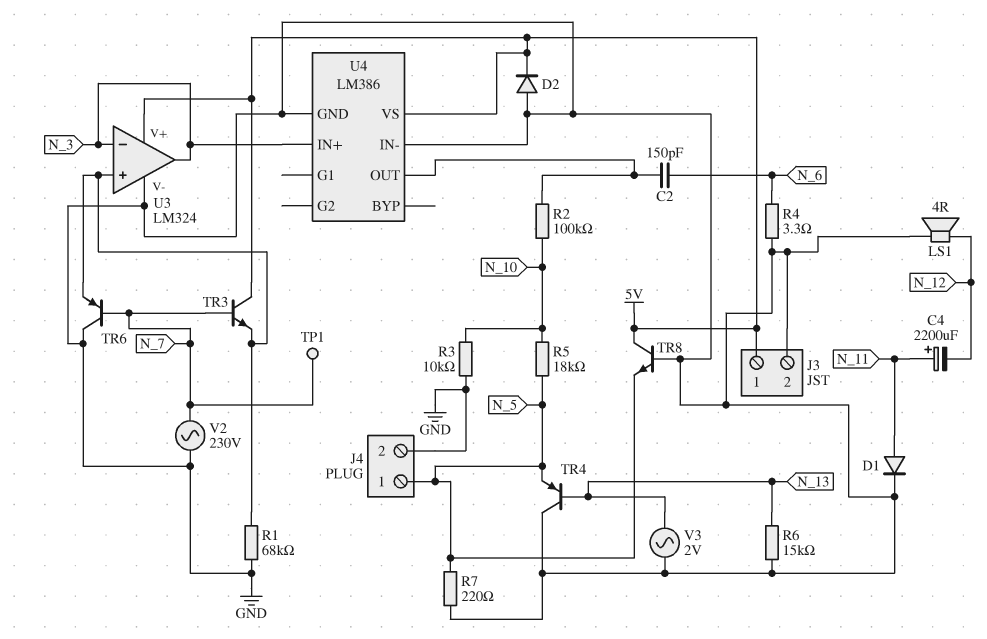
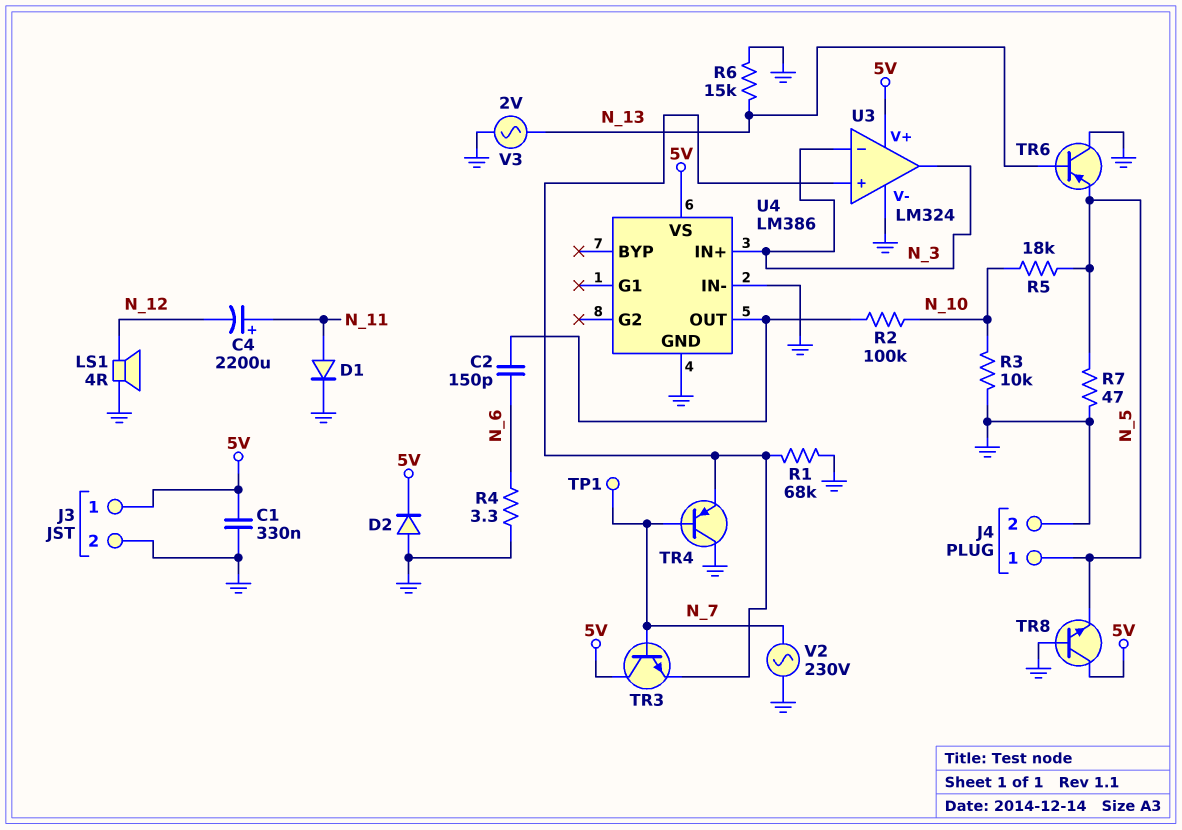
C1: none -> 330nF (5V, GND)
R7: 220 (GND, N_5) -> 47 (GND, N_5)
TR4: PNP (B N_13, C GND, E N_5) -> PNP (B N_7, C GND, E U3/in+)
TR6: PNP (B N_7, C GND, E U3/in+) -> PNP (B N_13, C GND, E N_5)

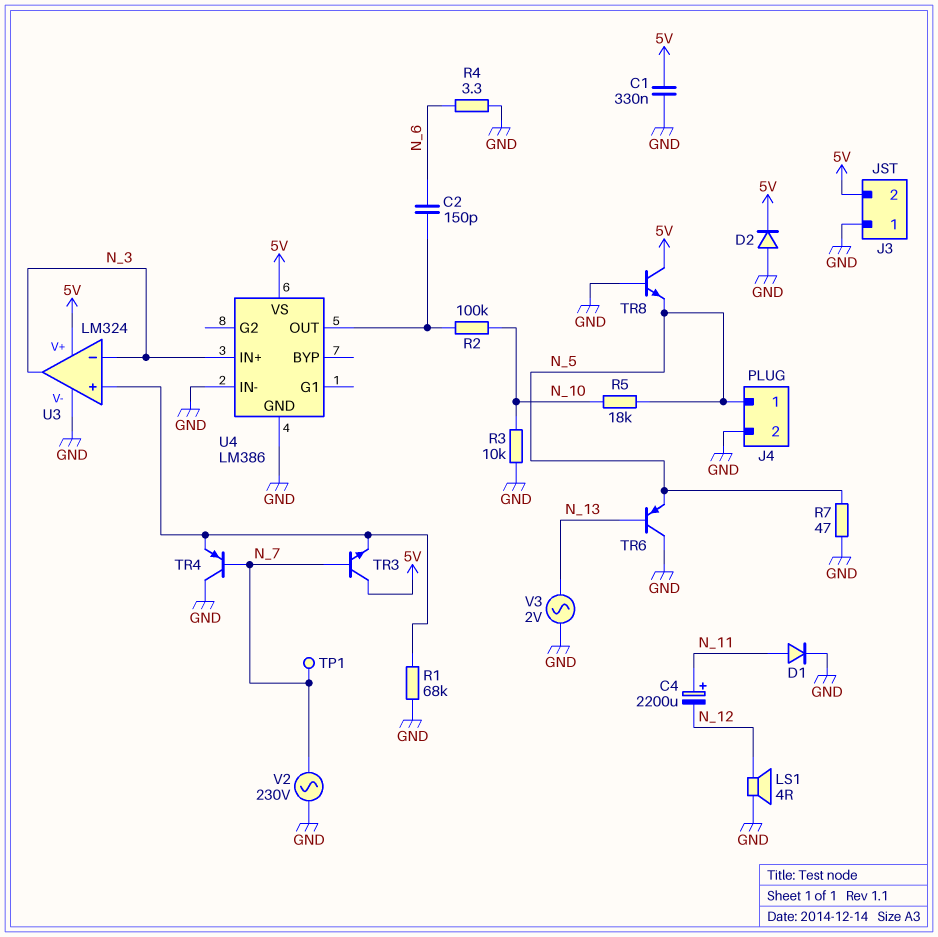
J3 pin 1: 5V -> GND
J3 pin 2: GND -> 5V
R6: 15k (GND, N_13) -> none

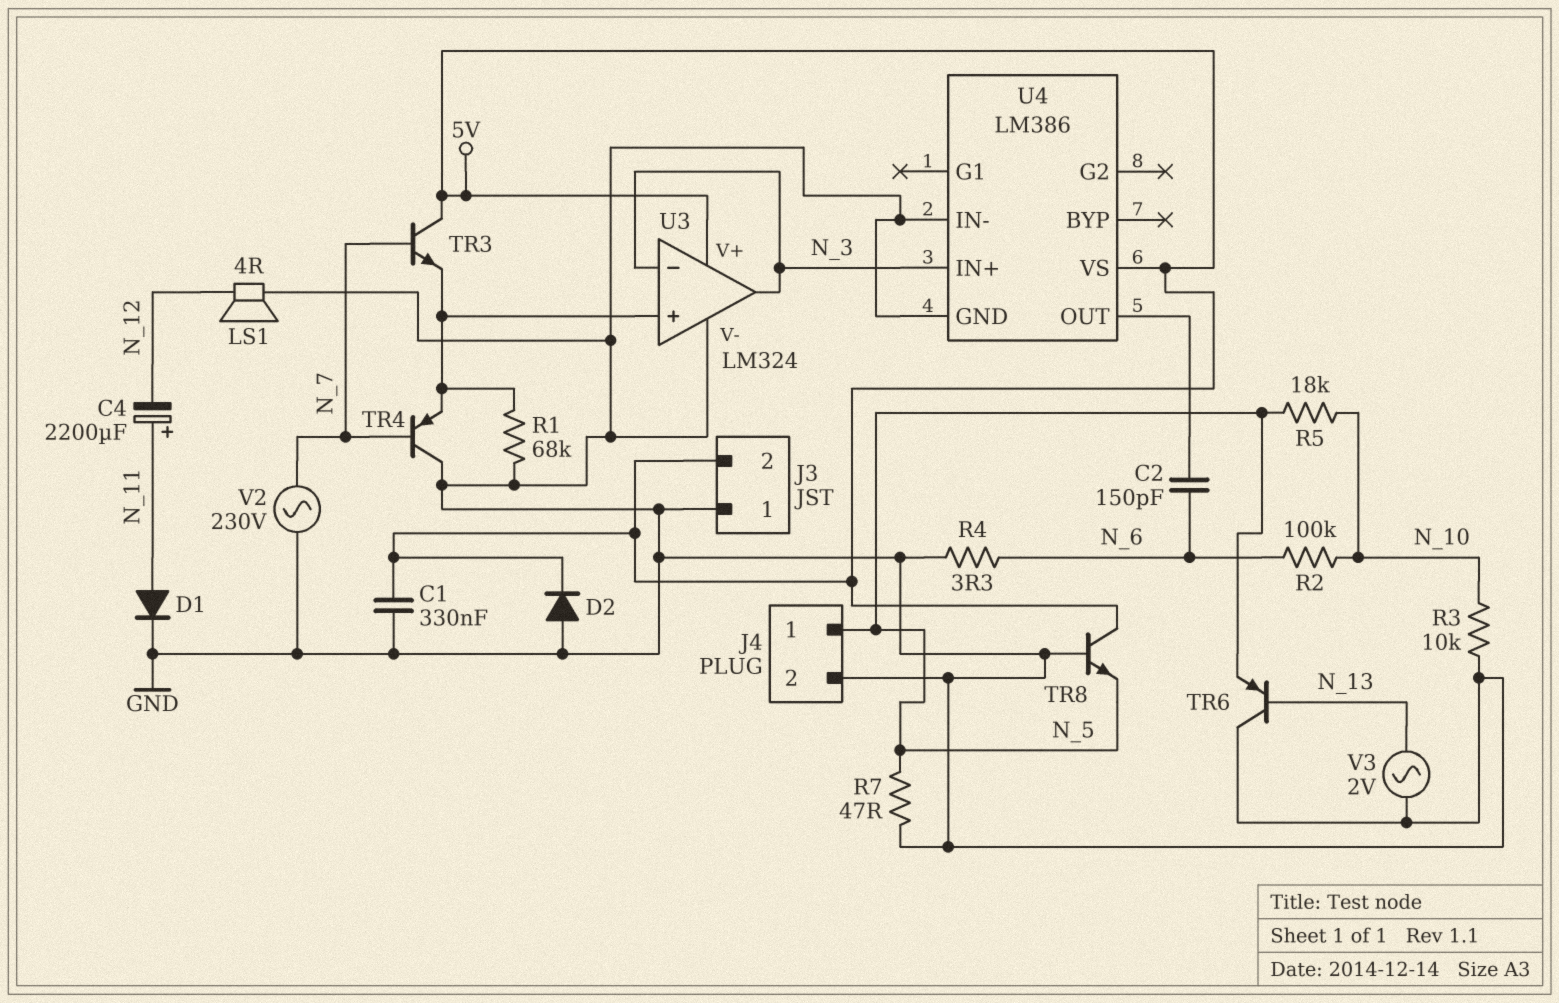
R2: 100k (N_10, U4/OUT) -> 100k (N_6, N_10)
TP1: test point (N_7) -> none

